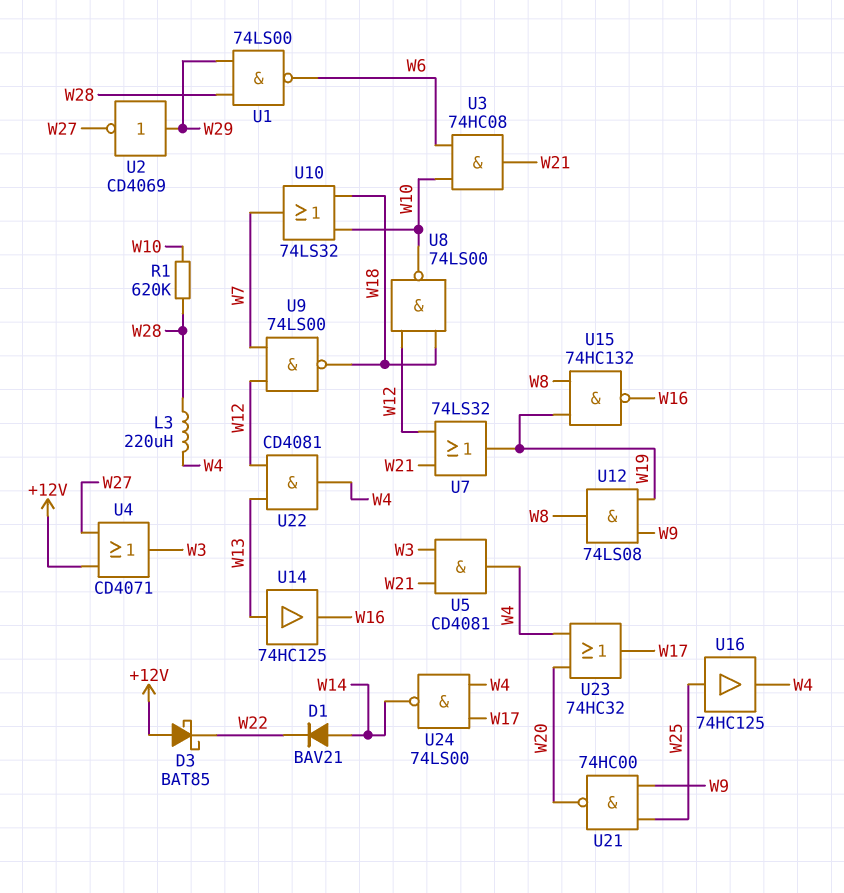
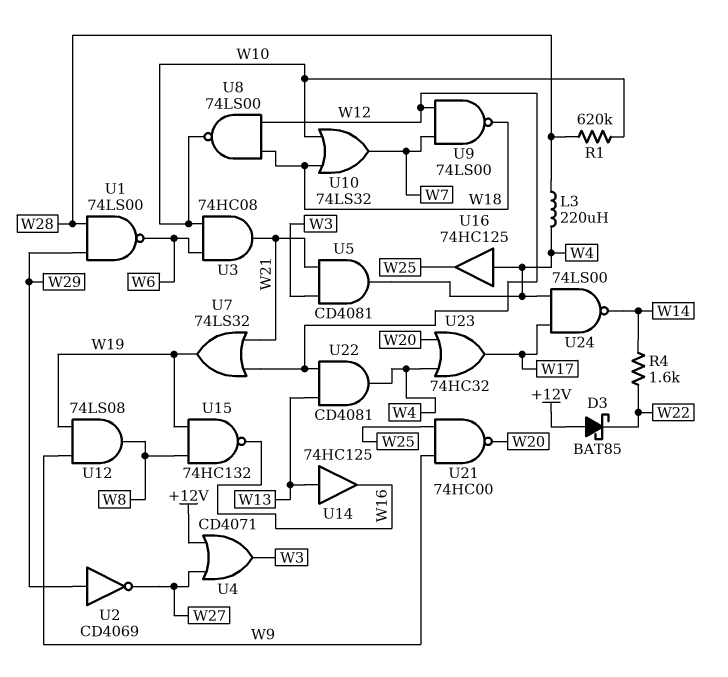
D1: diode BAV21 (A W14, K W22) -> none
R4: none -> 1.6k (W14, W22)
U16: buffer 74HC125 (in W25, out W4) -> buffer 74HC125 (in W4, out W25)

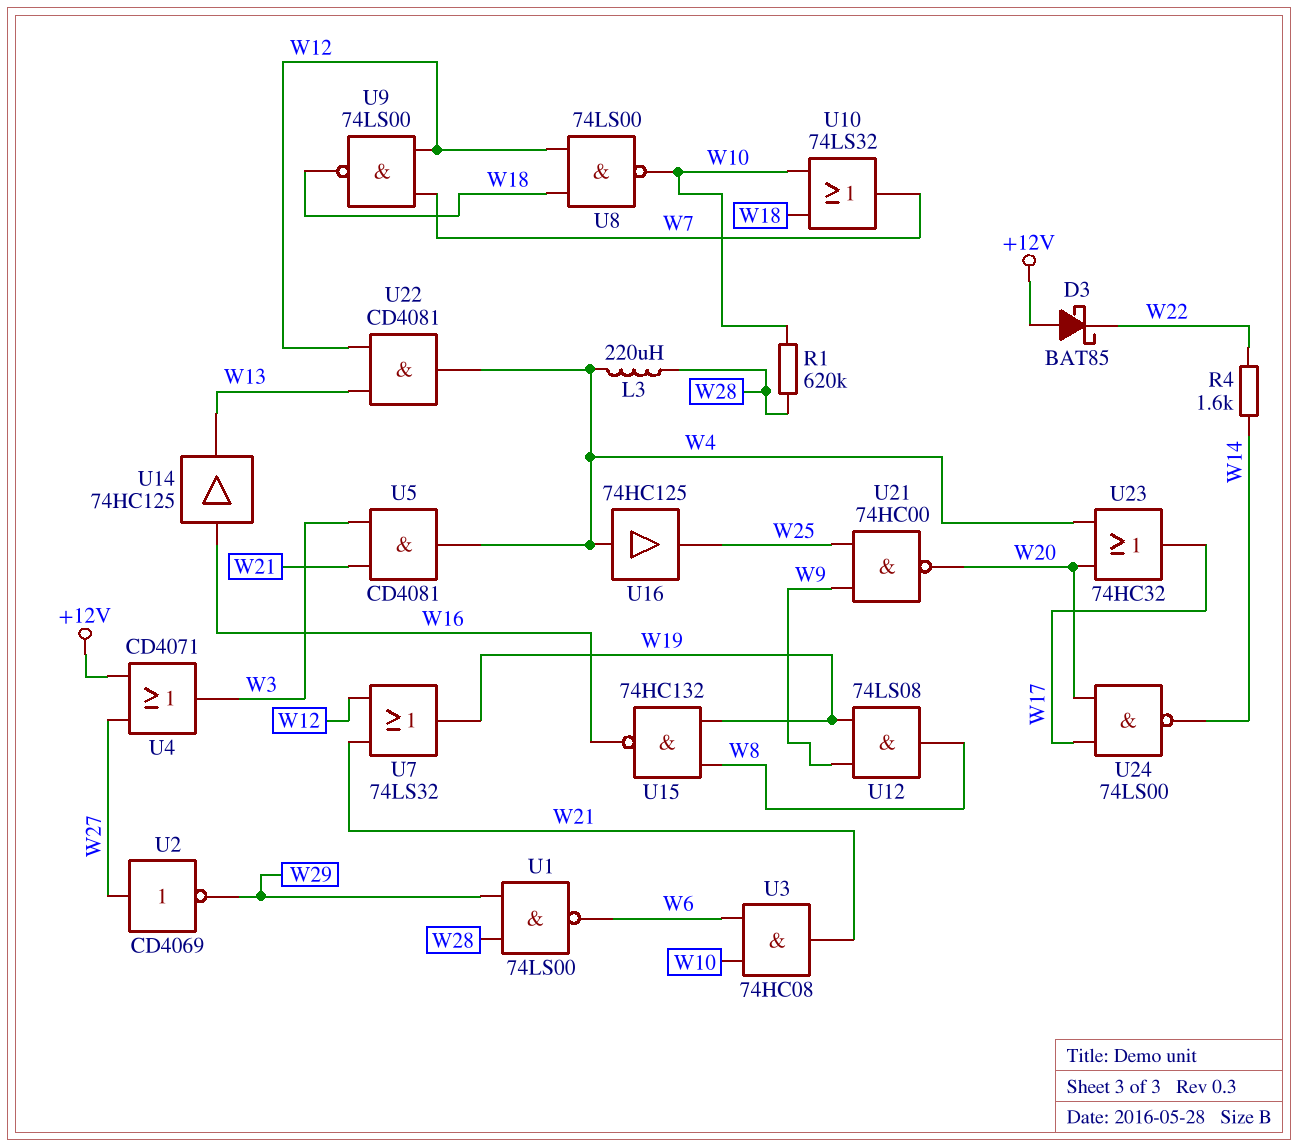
U2: NOT CD4069 (in W29, out W27) -> NOT CD4069 (in W27, out W29)
U14: buffer 74HC125 (in W13, out W16) -> buffer 74HC125 (in W16, out W13)
U24: NAND 74LS00 (in W4, in W17, out W14) -> NAND 74LS00 (in W17, in W20, out W14)

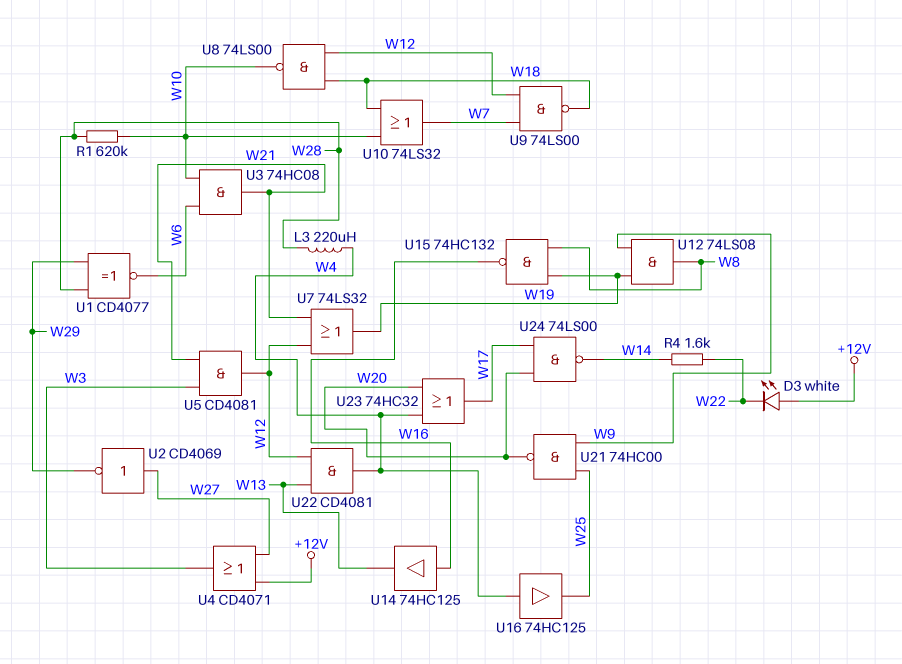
D3: schottky BAT85 (A +12V, K W22) -> LED white (A +12V, K W22)
U1: NAND 74LS00 (in W28, in W29, out W6) -> XNOR CD4077 (in W28, in W29, out W6)
U5: AND CD4081 (in W3, in W21, out W4) -> AND CD4081 (in W3, in W21, out W12)

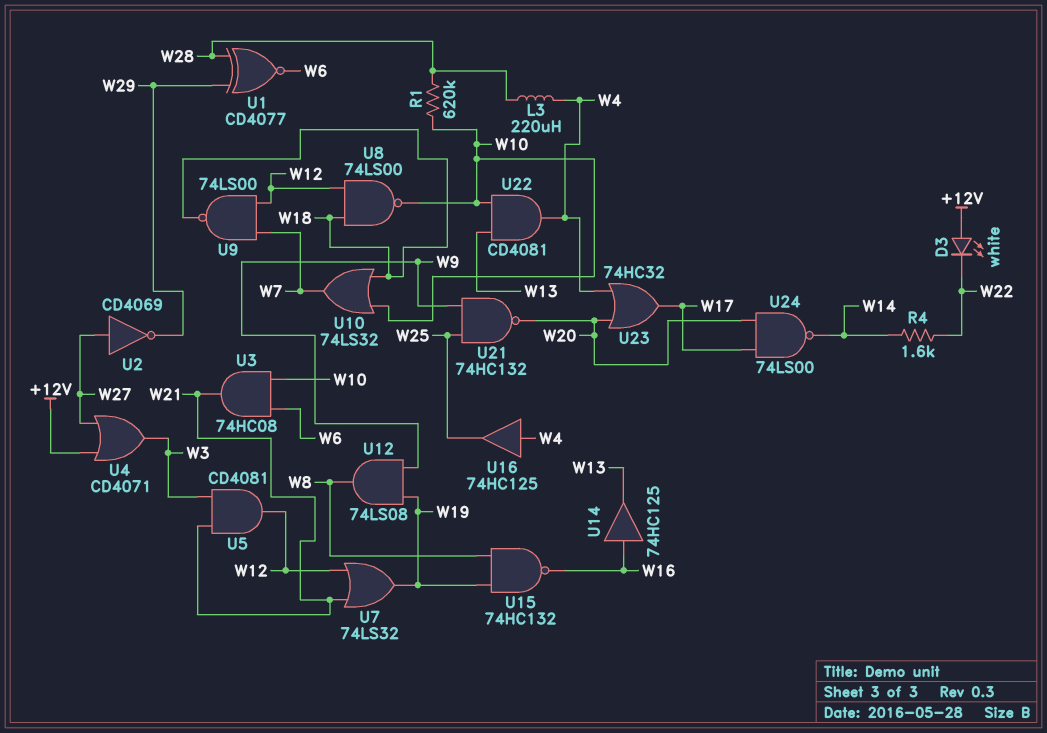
U21: NAND 74HC00 (in W9, in W25, out W20) -> NAND 74HC132 (in W9, in W25, out W20)
U22: AND CD4081 (in W12, in W13, out W4) -> AND CD4081 (in W10, in W13, out W4)

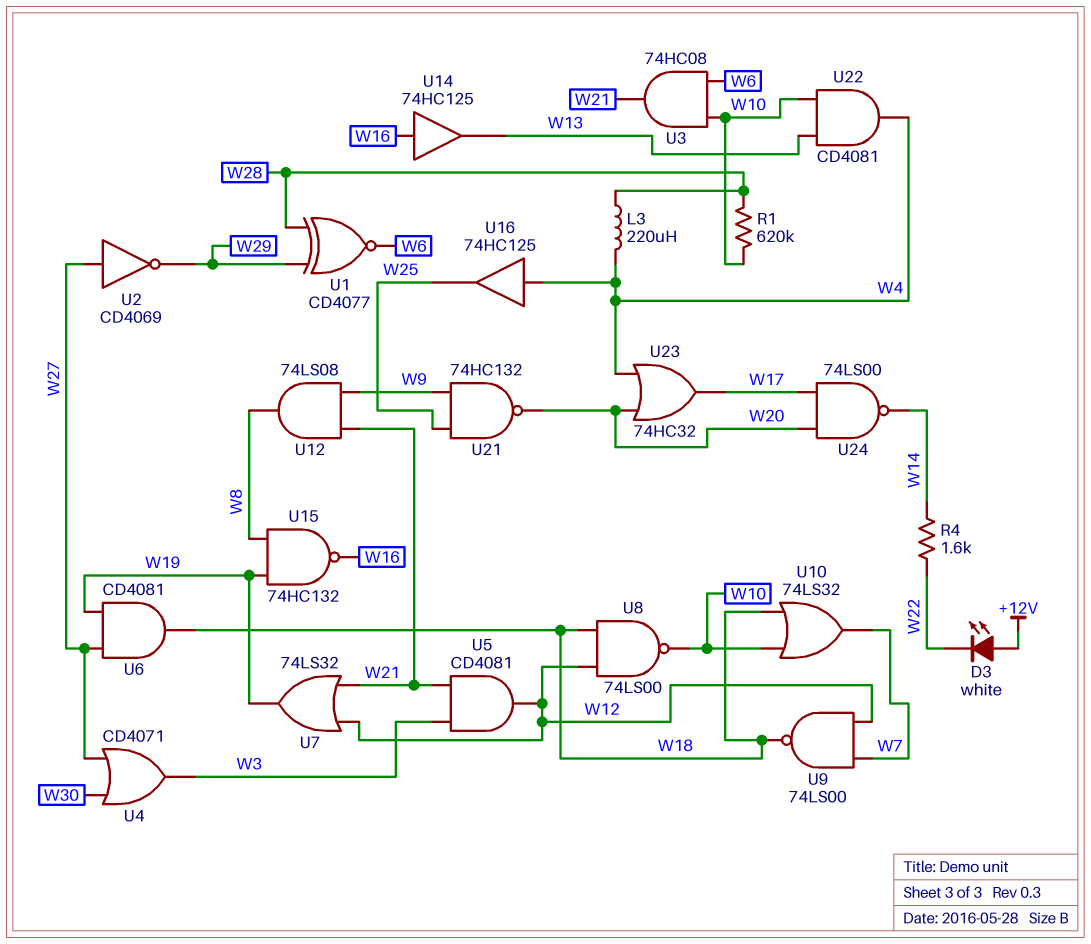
U4: OR CD4071 (in +12V, in W27, out W3) -> OR CD4071 (in W27, in W30, out W3)
U6: none -> AND CD4081 (in W19, in W27, out W18)
U12: AND 74LS08 (in W9, in W19, out W8) -> AND 74LS08 (in W9, in W21, out W8)

